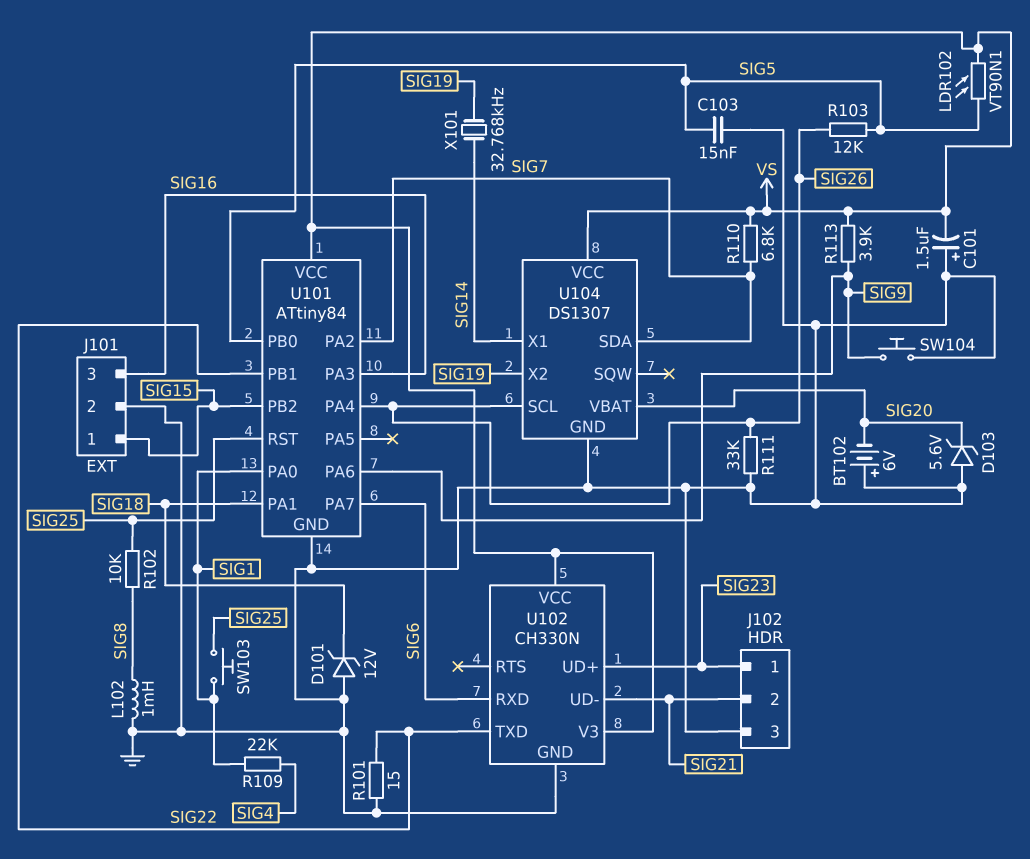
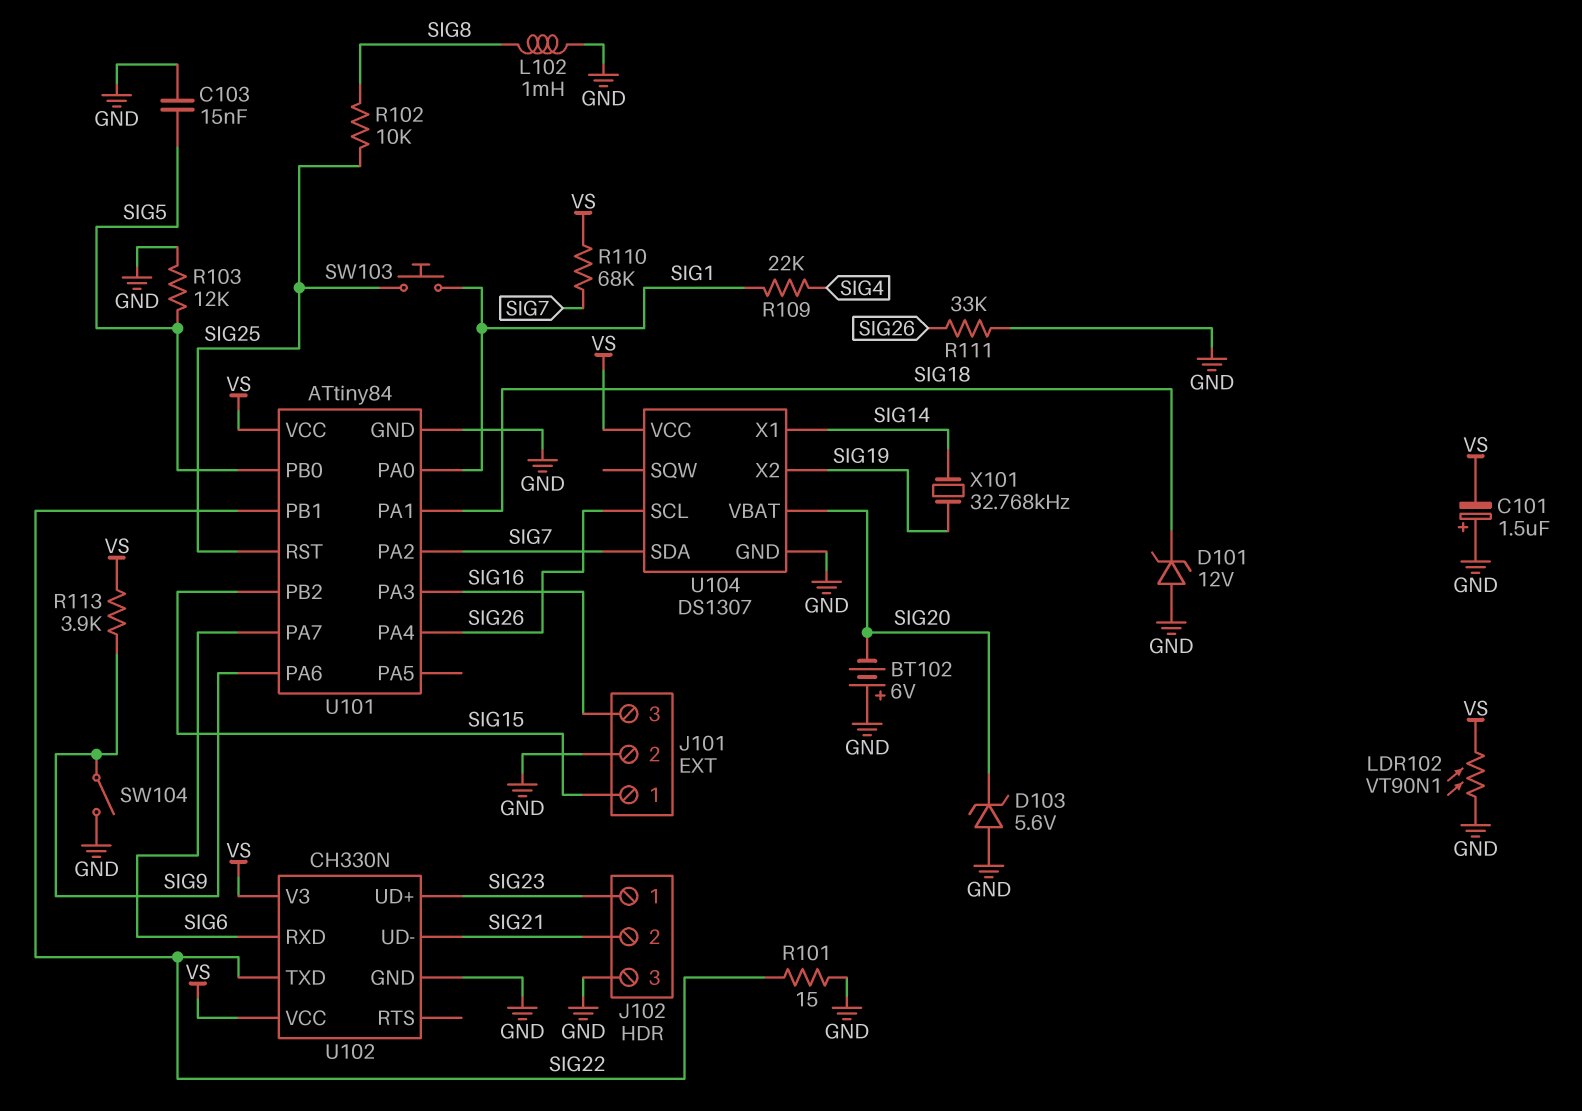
LDR102: VT90N1 (SIG5, VS) -> VT90N1 (GND, VS)
R103: 12k (SIG5, SIG26) -> 12k (GND, SIG5)
R110: 6.8k (SIG7, VS) -> 68k (SIG7, VS)
SW104: button (GND, SIG9) -> switch (GND, SIG9)

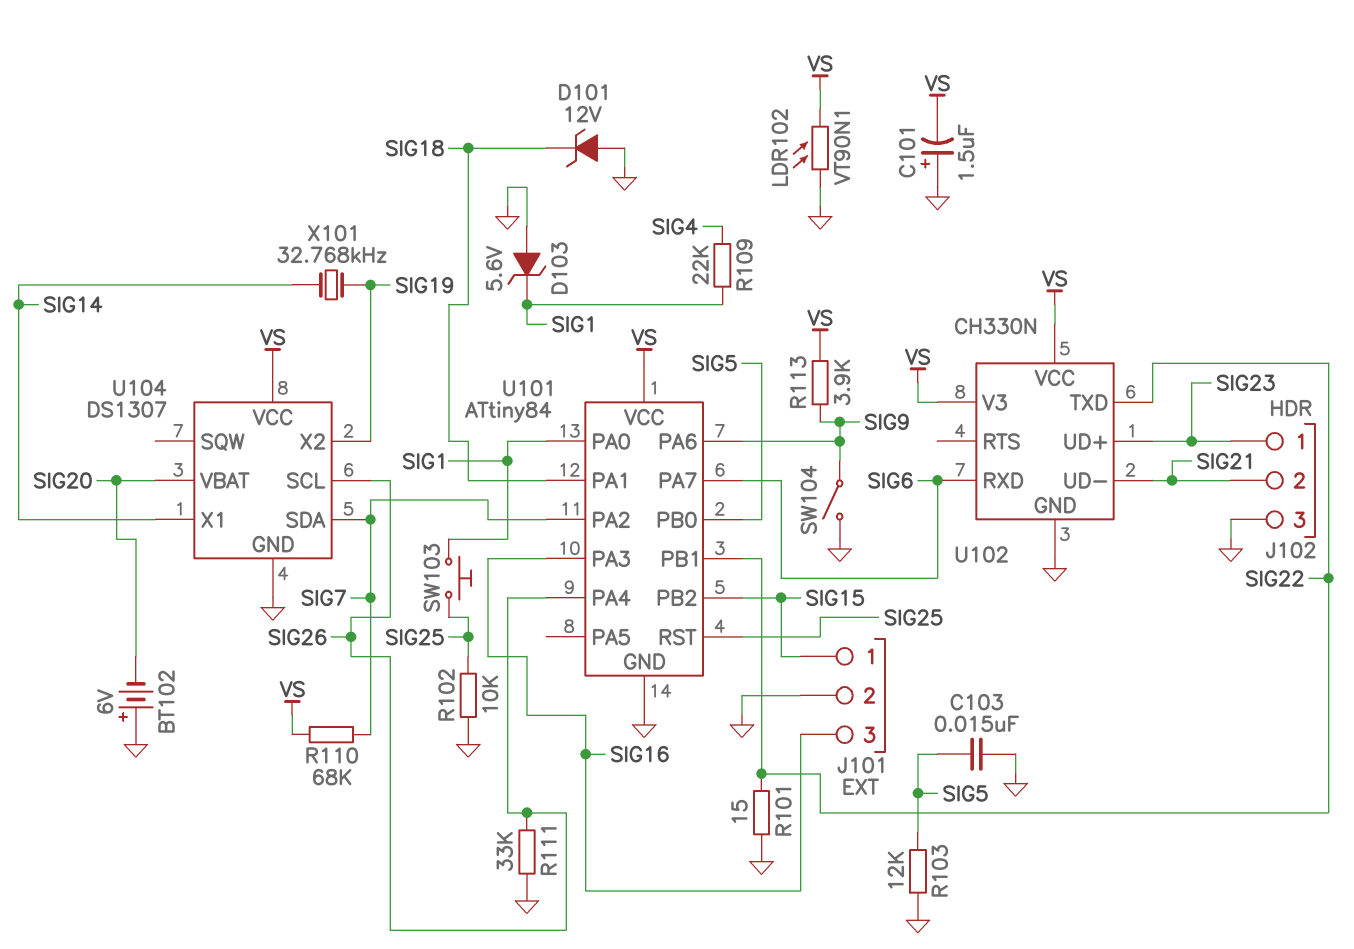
D103: zener 5.6V (A GND, K SIG20) -> zener 5.6V (A GND, K SIG1)
L102: 1mH (GND, SIG8) -> none
R102: 10k (SIG8, SIG25) -> 10k (GND, SIG25)

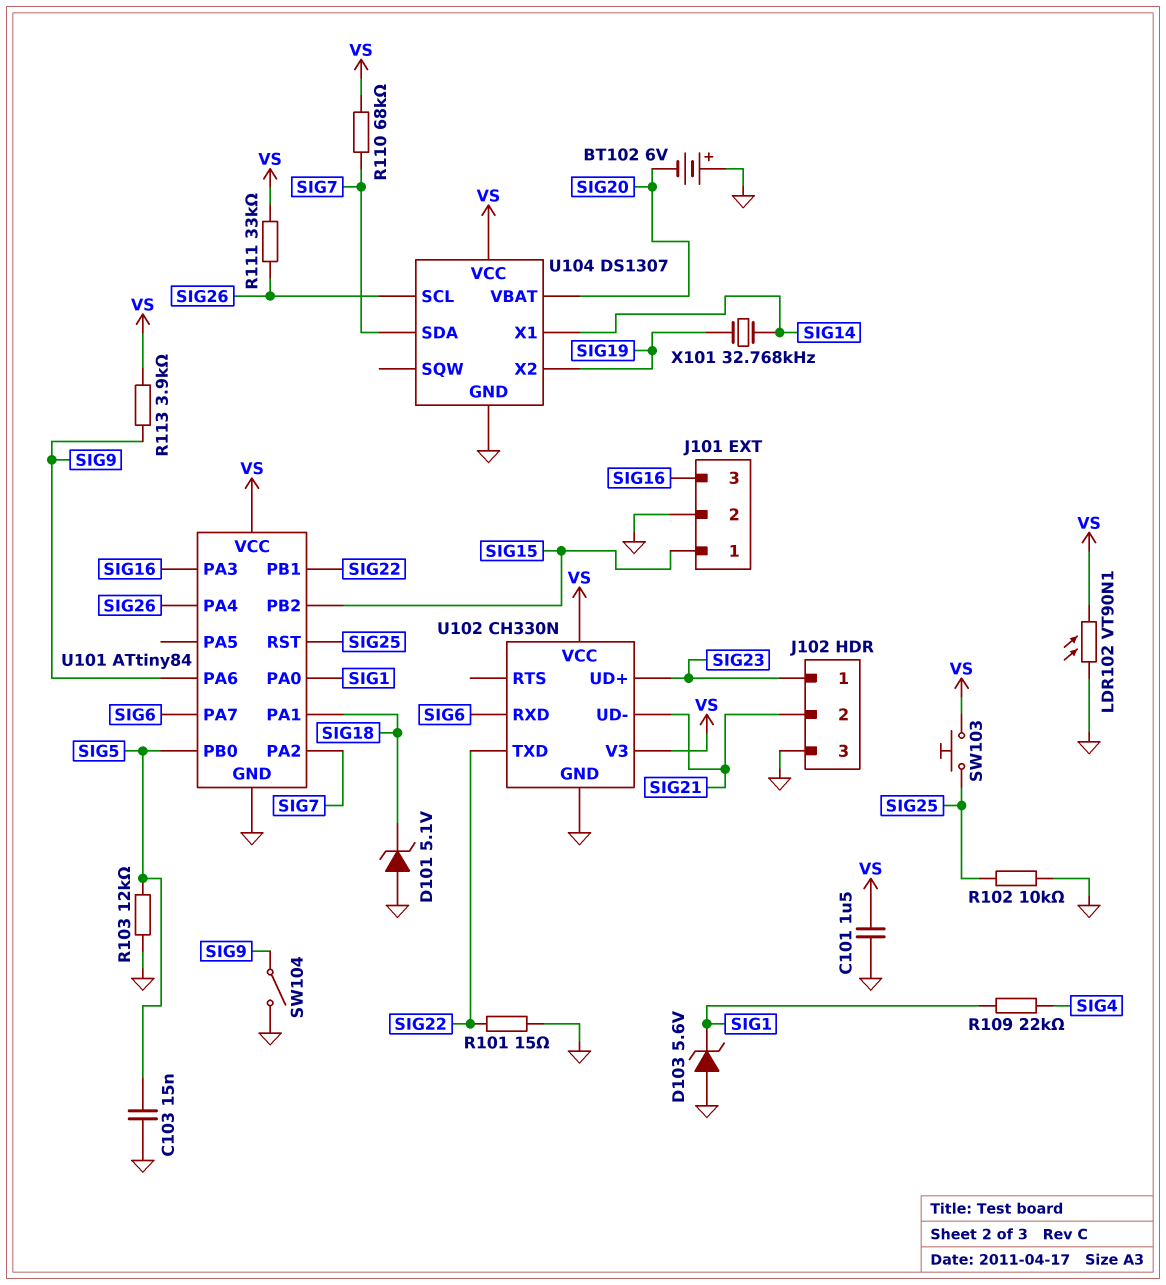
C101: 1.5uF (plus GND, minus VS) -> 1.5uF (GND, VS)
D101: zener 12V (A GND, K SIG18) -> zener 5.1V (A GND, K SIG18)
R111: 33k (GND, SIG26) -> 33k (SIG26, VS)
SW103: button (SIG1, SIG25) -> button (SIG25, VS)

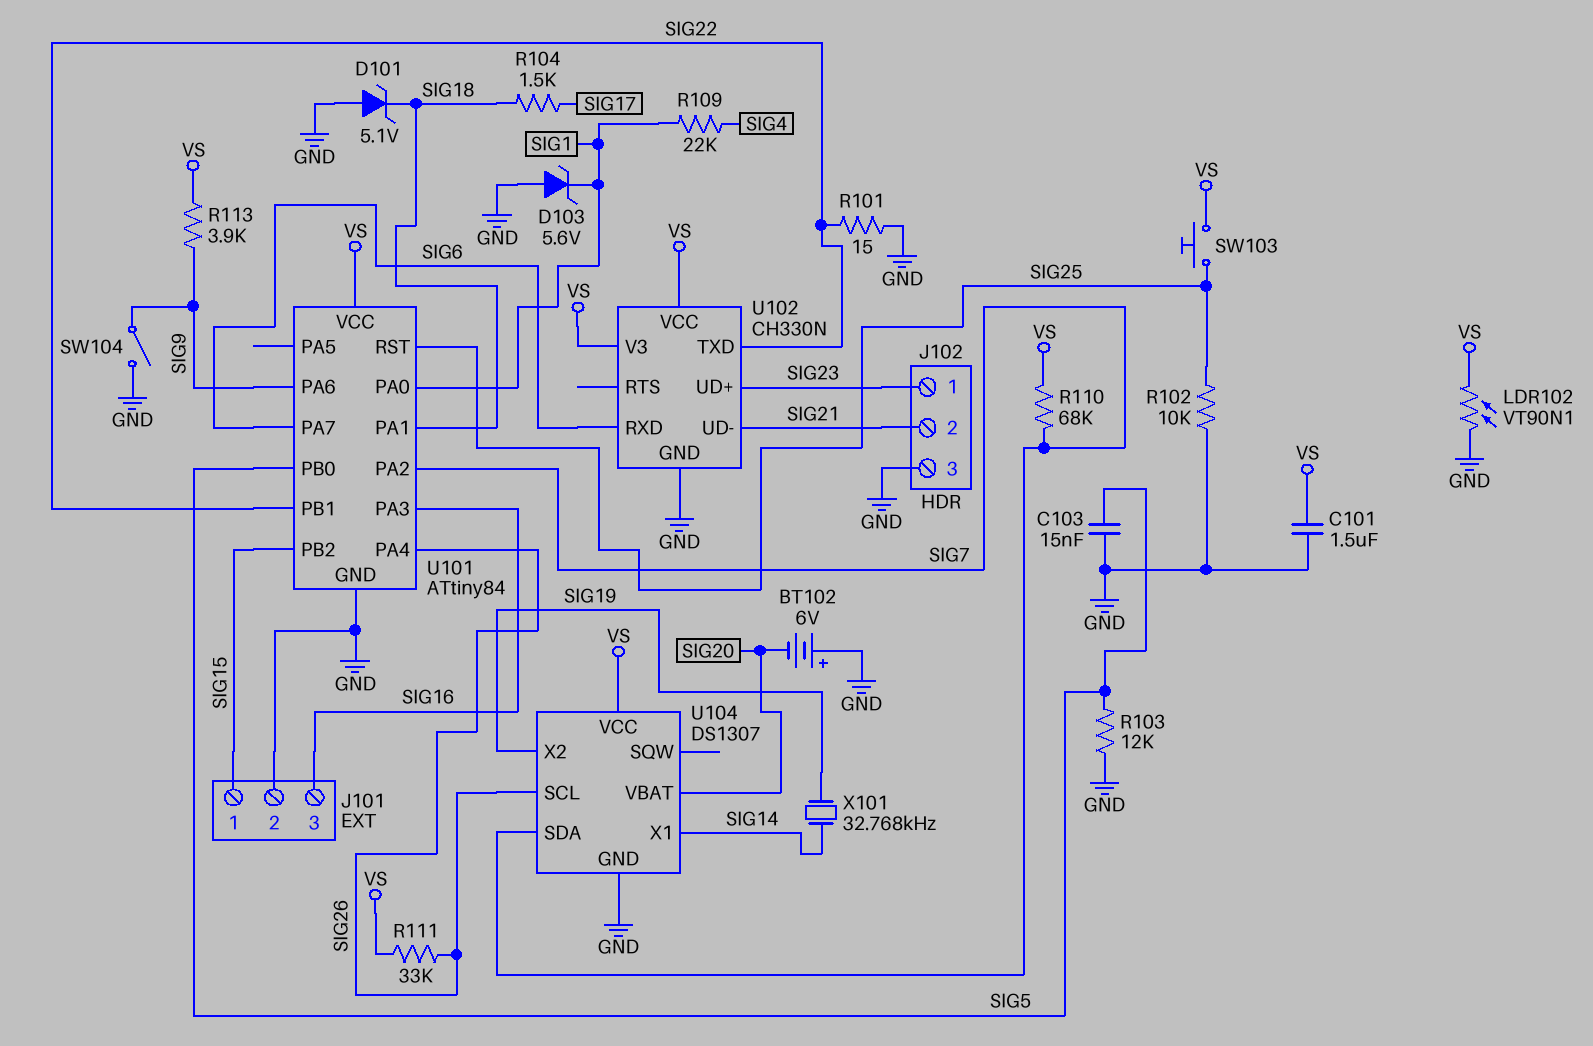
R104: none -> 1.5k (SIG17, SIG18)

